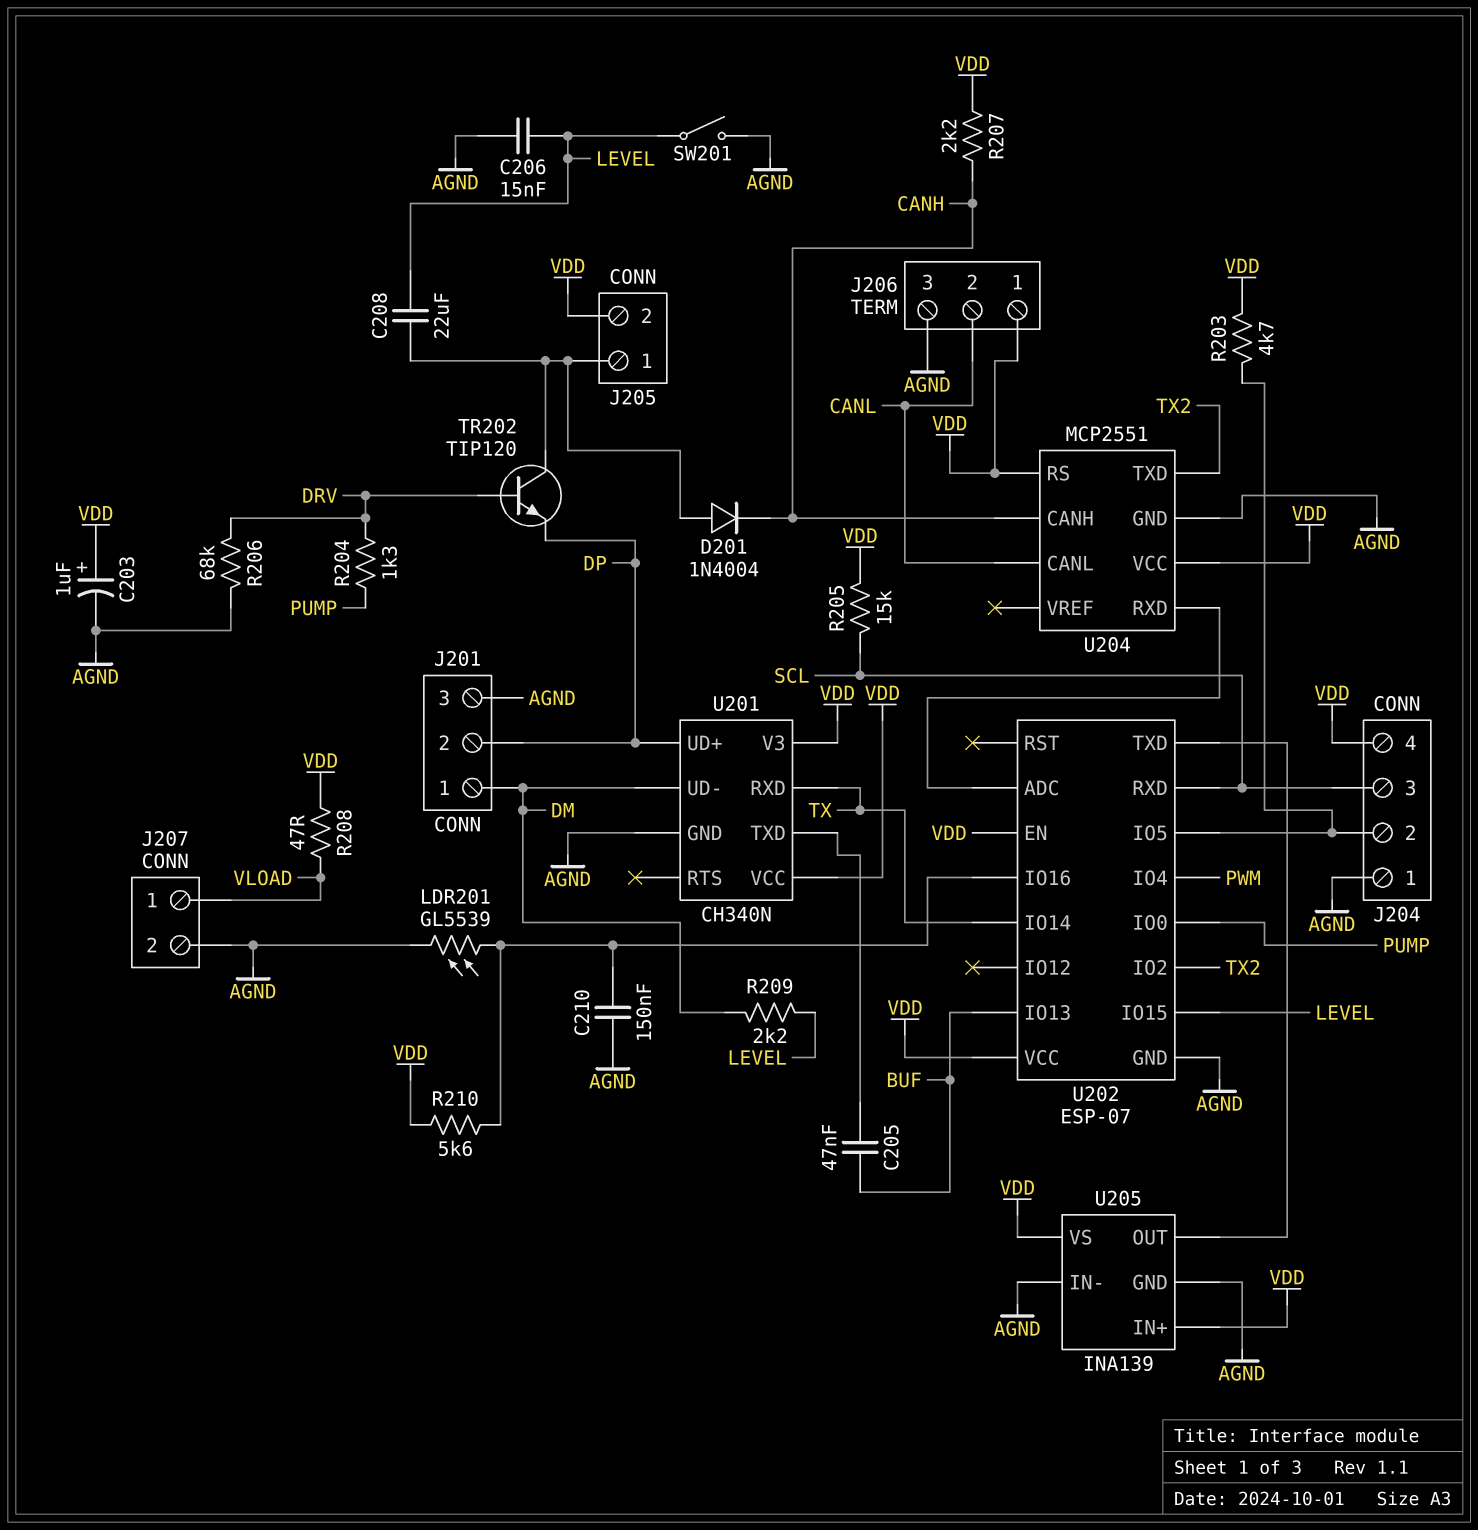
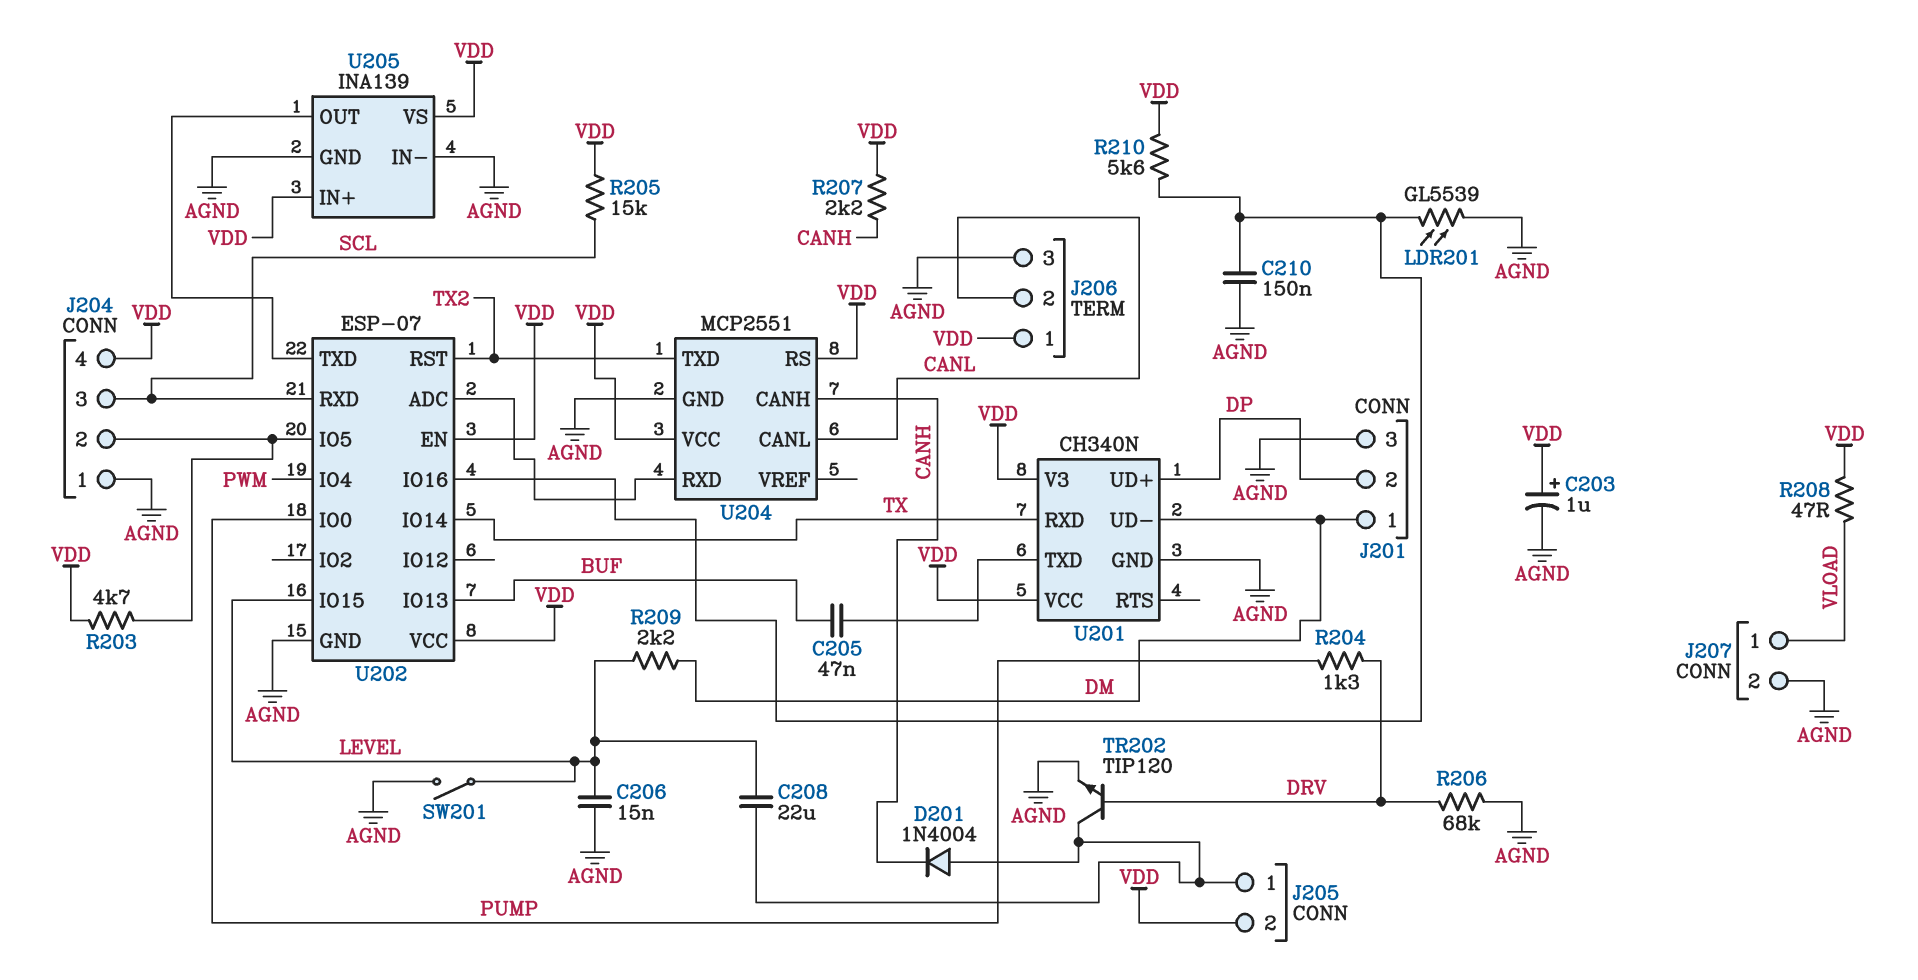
TR202: NPN TIP120 (B DRV, C J205/1, E DP) -> NPN TIP120 (B DRV, C J205/1, E AGND)
U202 pin IO2: TX2 -> none
U202 pin RST: none -> TX2

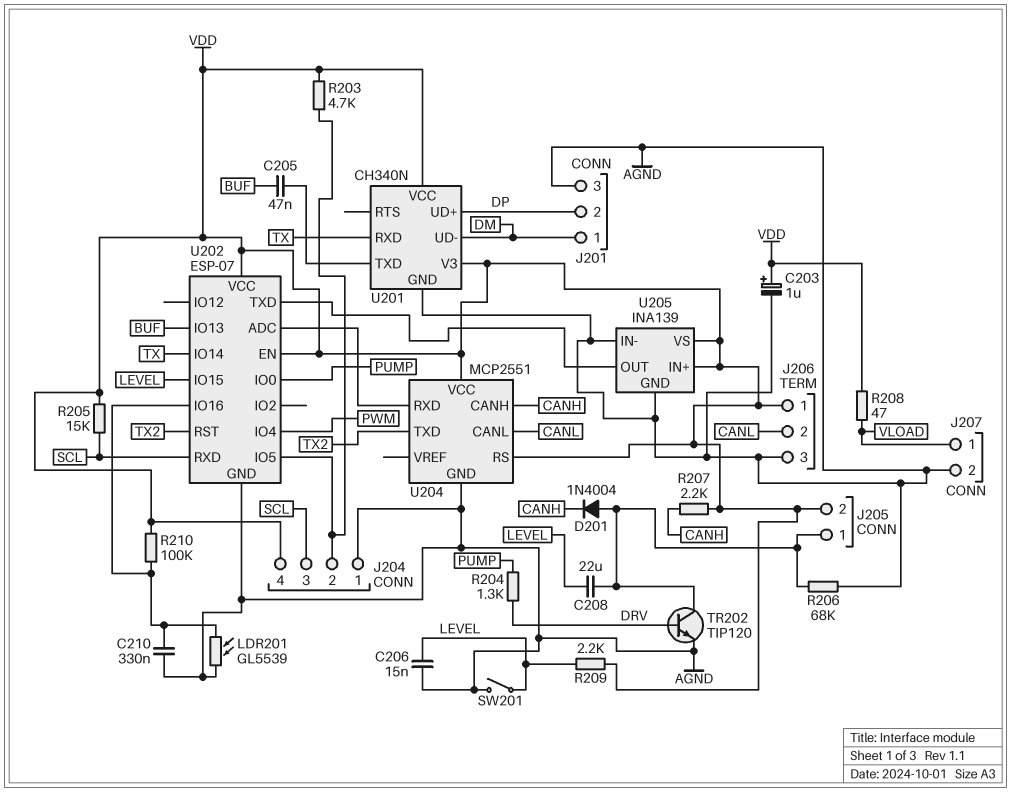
C210: 150nF (AGND, U202/IO16) -> 330nF (AGND, U202/IO16)
R206: 68k (AGND, DRV) -> 68k (AGND, J205/1)
R209: 2.2k (DM, LEVEL) -> 2.2k (LEVEL, VDD)
R210: 5.6k (U202/IO16, VDD) -> 100k (U202/IO16, VDD)

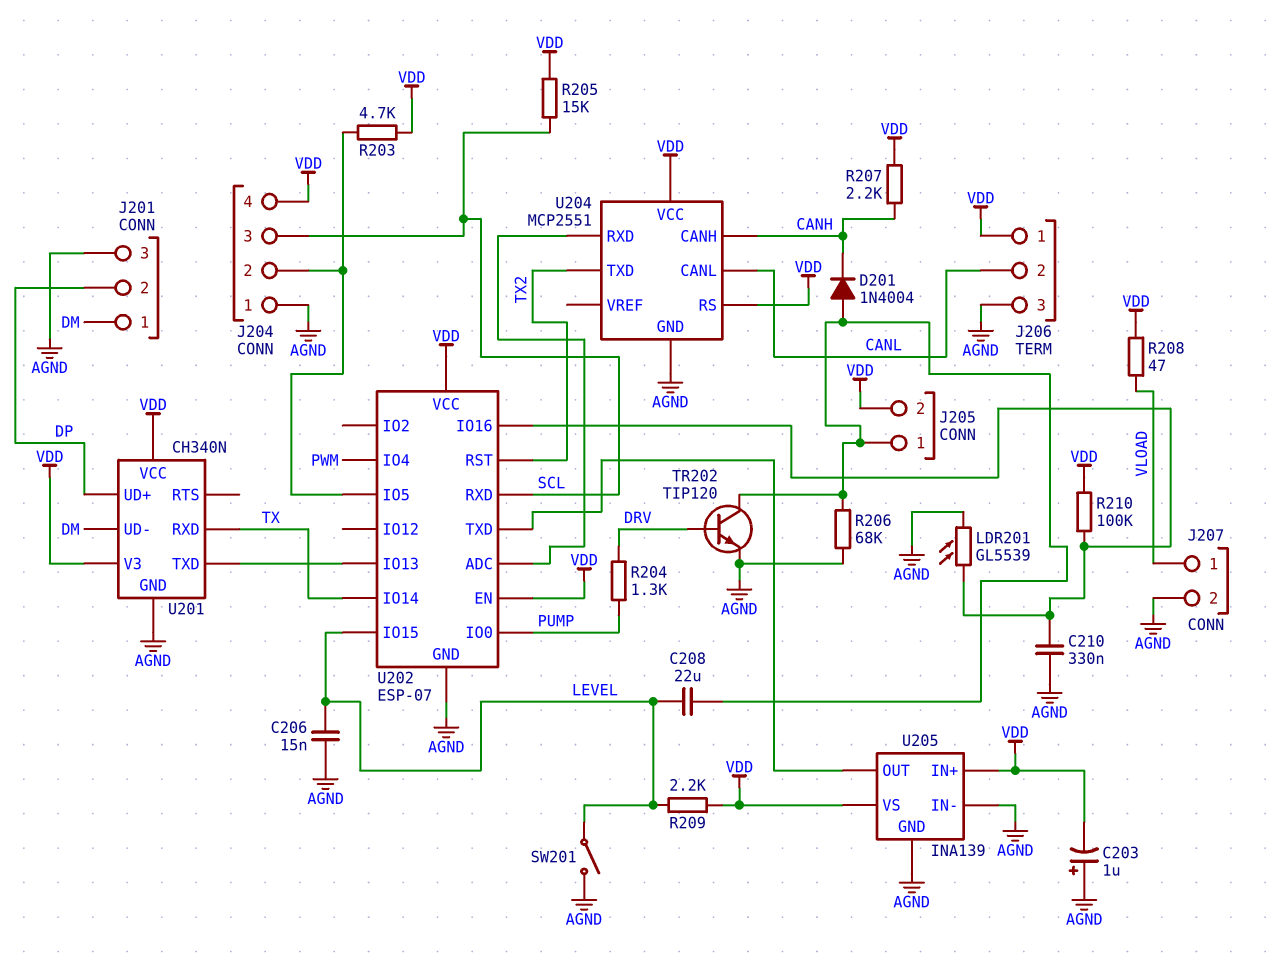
C203: 1uF (plus VDD, minus AGND) -> 1uF (plus AGND, minus VDD)
C205: 47nF (BUF, U201/TXD) -> none
U202 pin IO13: BUF -> U201/TXD

